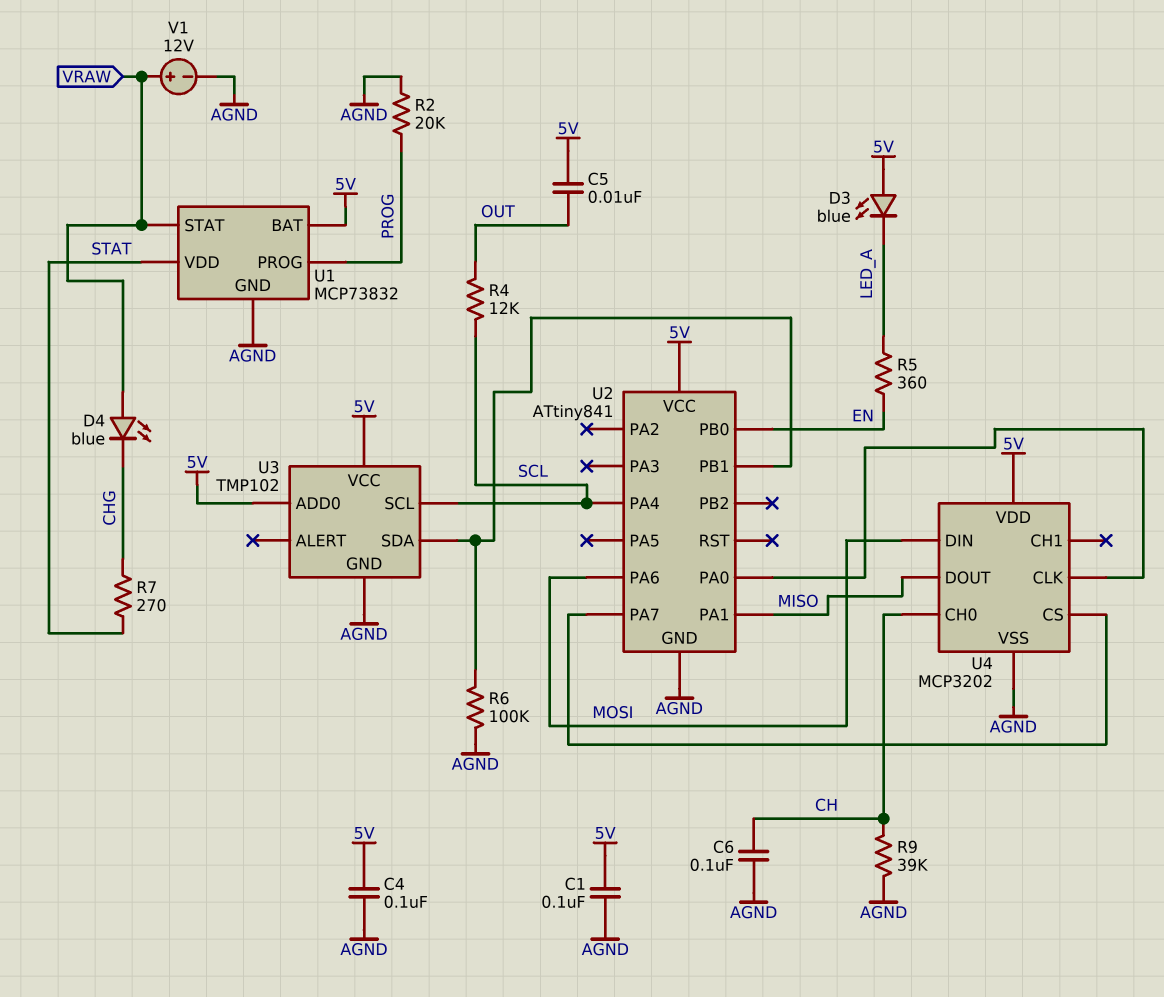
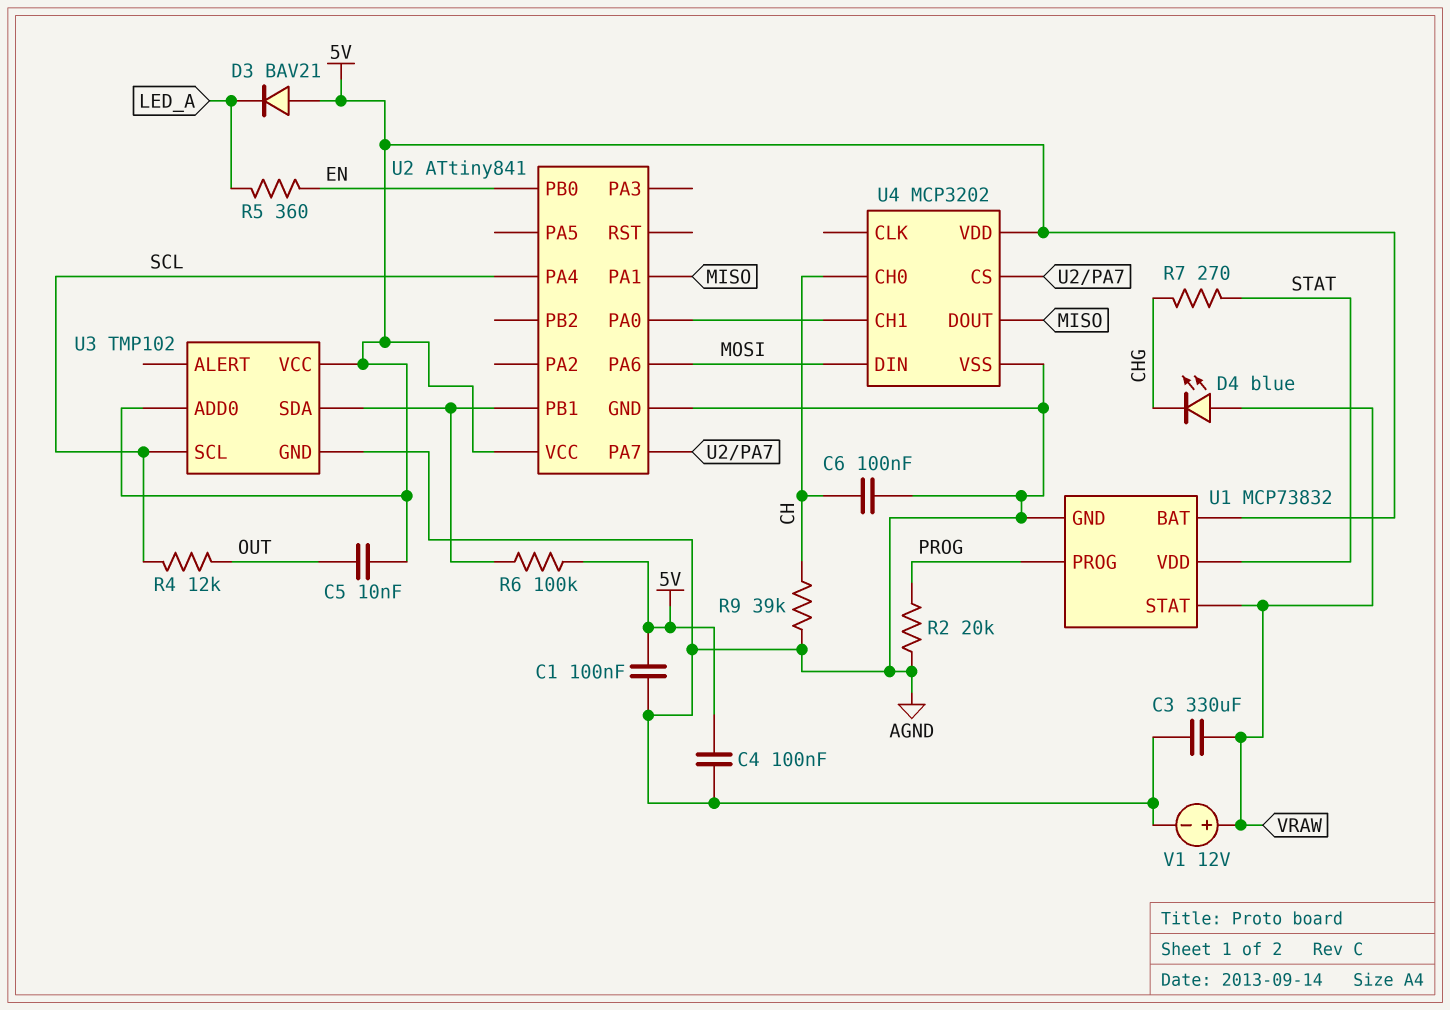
C3: none -> 330uF (AGND, VRAW)
D3: LED blue (A 5V, K LED_A) -> diode BAV21 (A 5V, K LED_A)
R6: 100k (AGND, U2/PB1) -> 100k (5V, U2/PB1)
U4 pin CH1: none -> U2/PA0
U4 pin CLK: U2/PA0 -> none

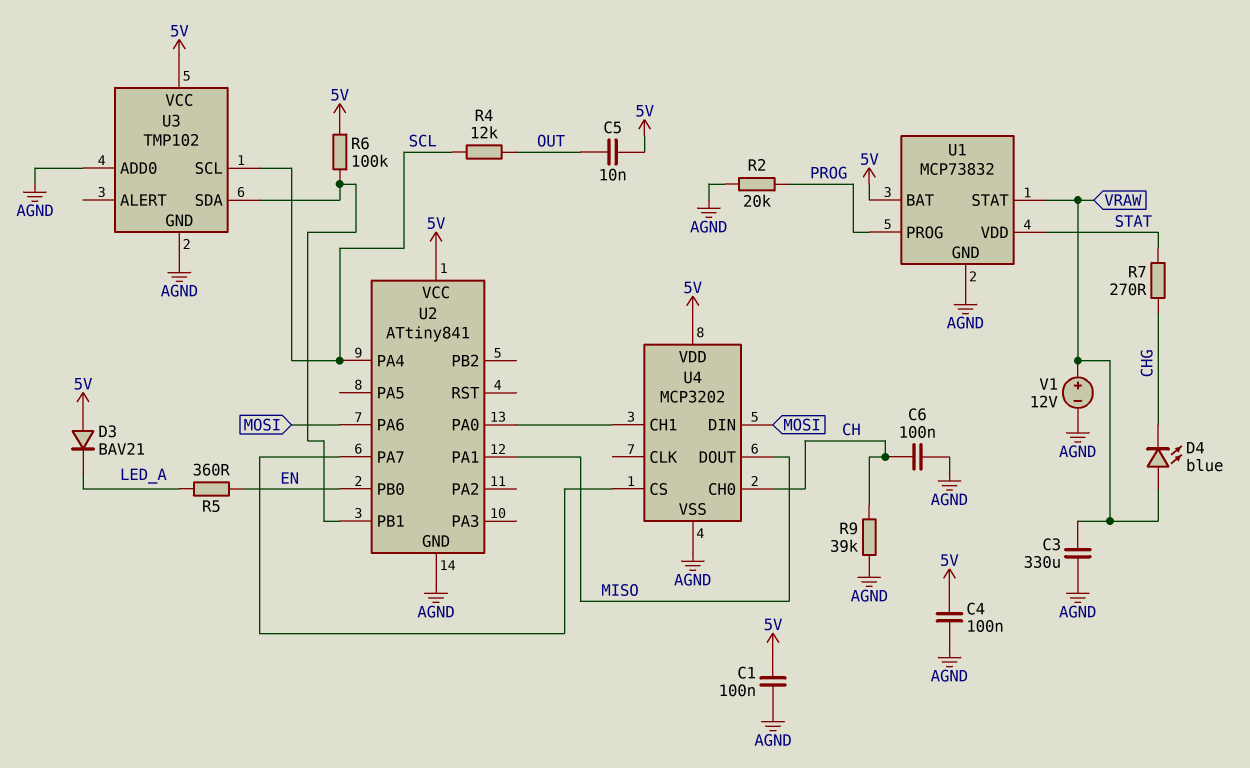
U3 pin ADD0: 5V -> AGND

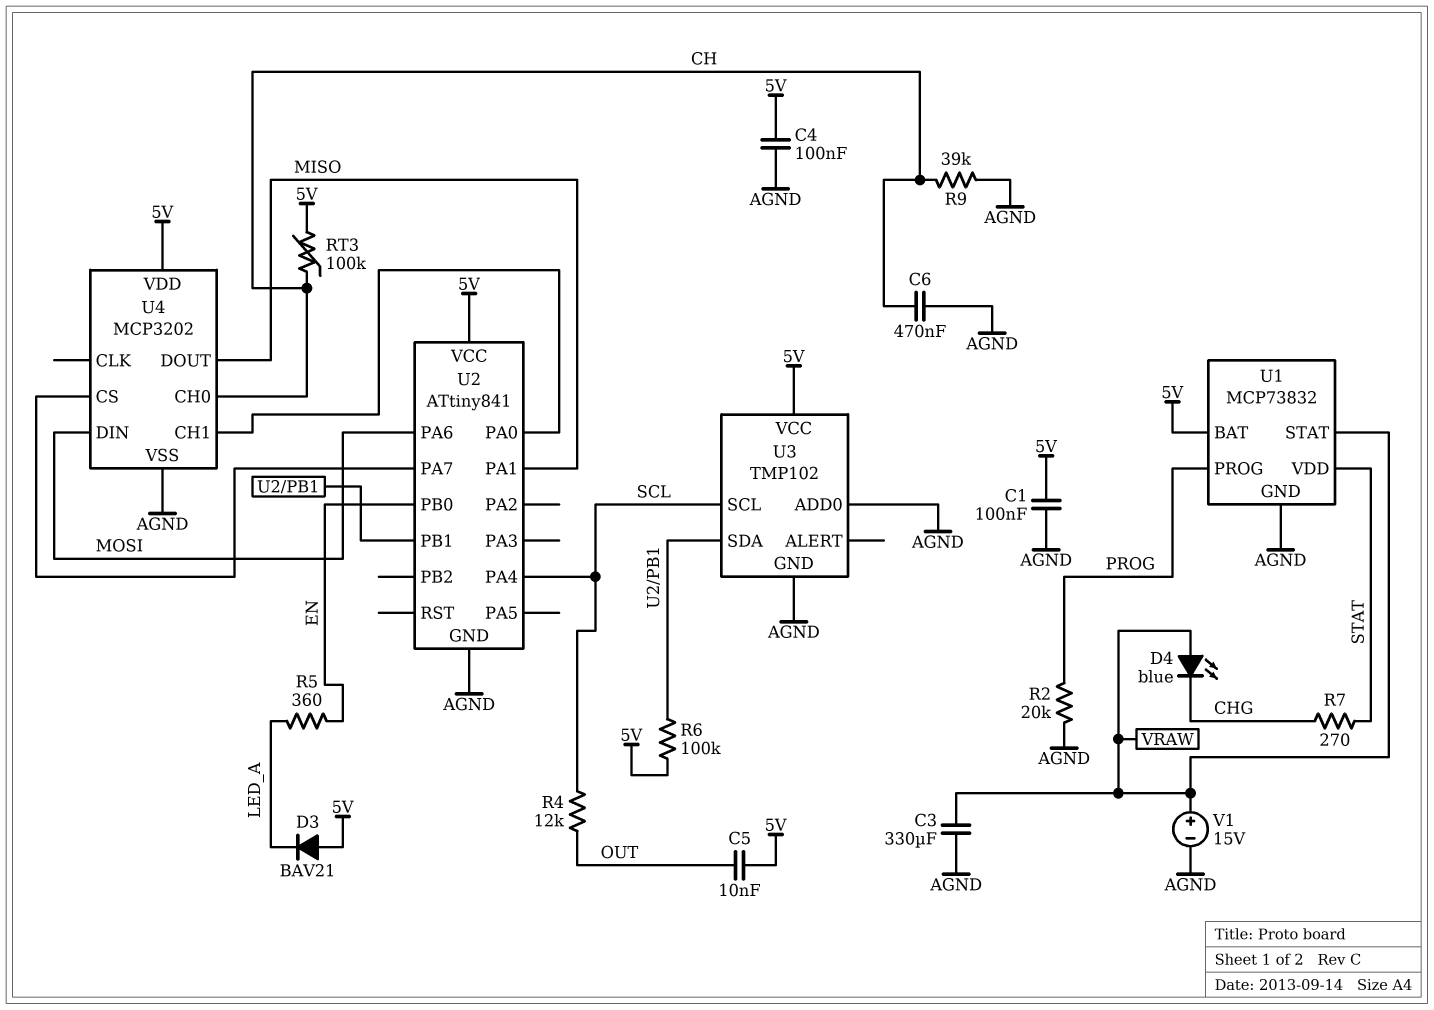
C6: 100nF (AGND, CH) -> 470nF (AGND, CH)
RT3: none -> 100k (5V, CH)
V1: 12V (plus VRAW, minus AGND) -> 15V (plus VRAW, minus AGND)

